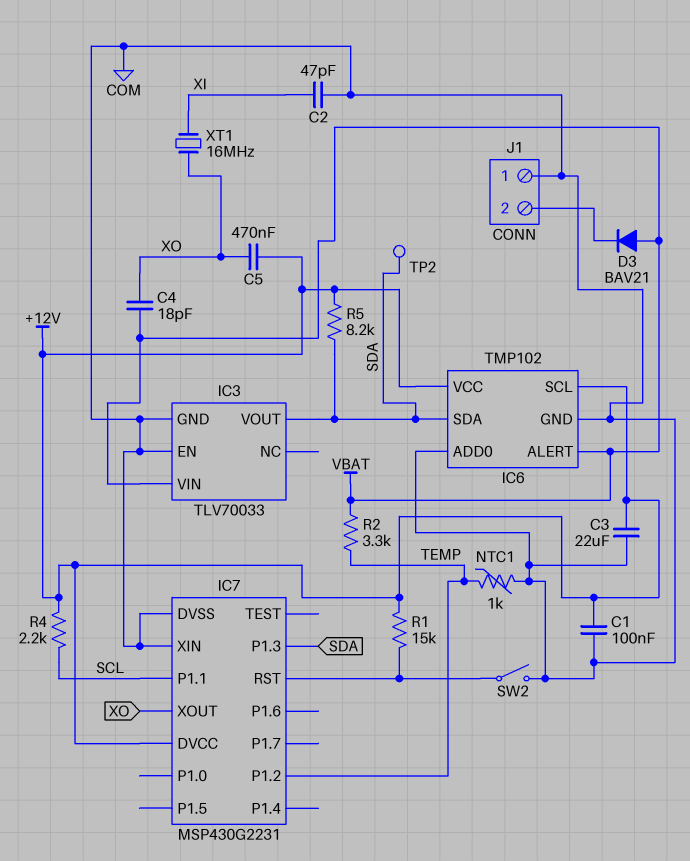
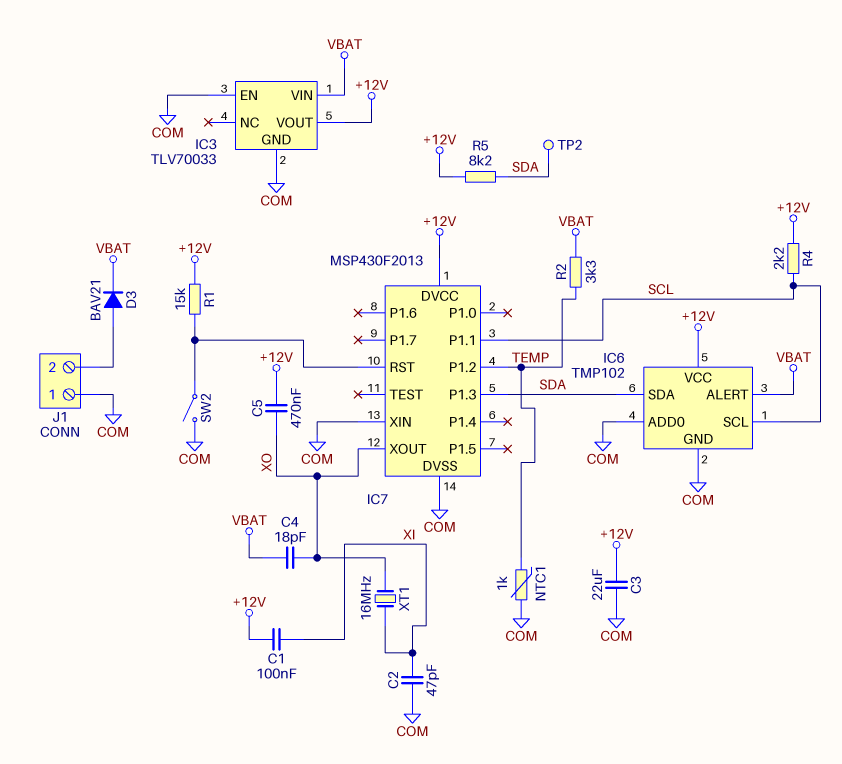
C1: 100nF (+12V, COM) -> 100nF (+12V, XI)
D3: diode BAV21 (A VBAT, K J1/2) -> diode BAV21 (A J1/2, K VBAT)
IC3 pin VOUT: SDA -> +12V
IC6 pin SCL: +12V -> SCL
IC7: MSP430G2231 -> MSP430F2013

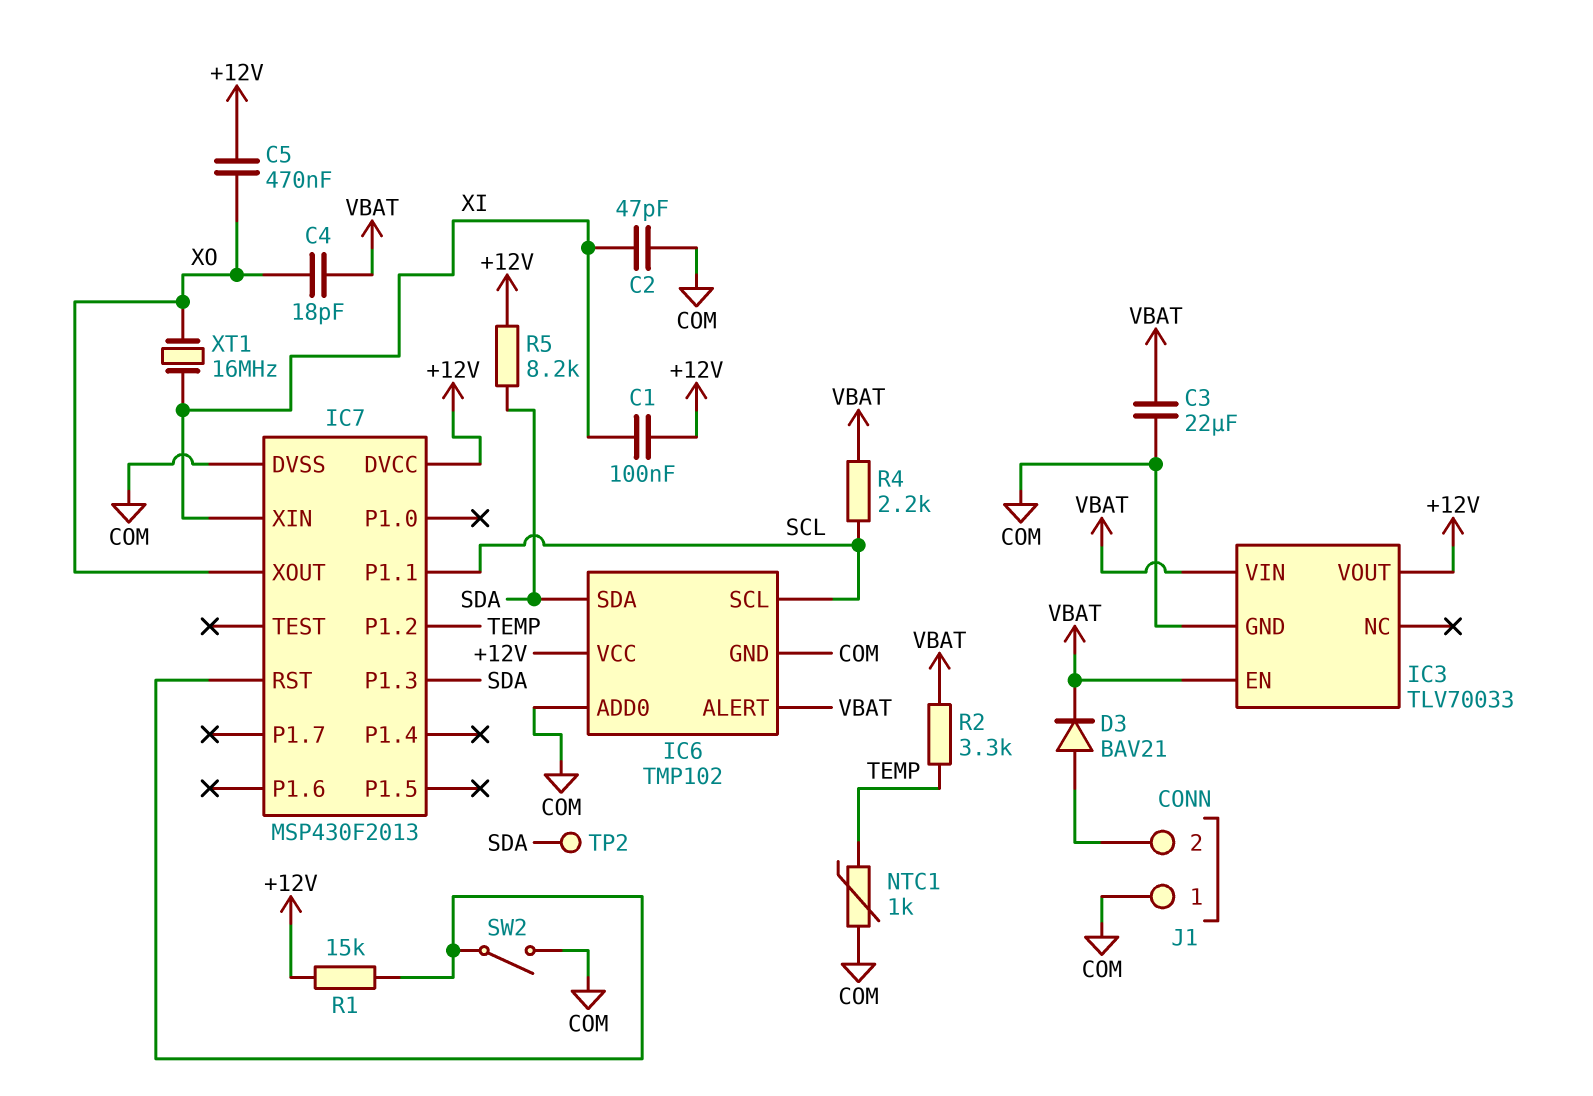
C3: 22uF (+12V, COM) -> 22uF (COM, VBAT)
IC3 pin EN: COM -> VBAT
IC7 pin XIN: COM -> XI
R4: 2.2k (+12V, SCL) -> 2.2k (SCL, VBAT)

